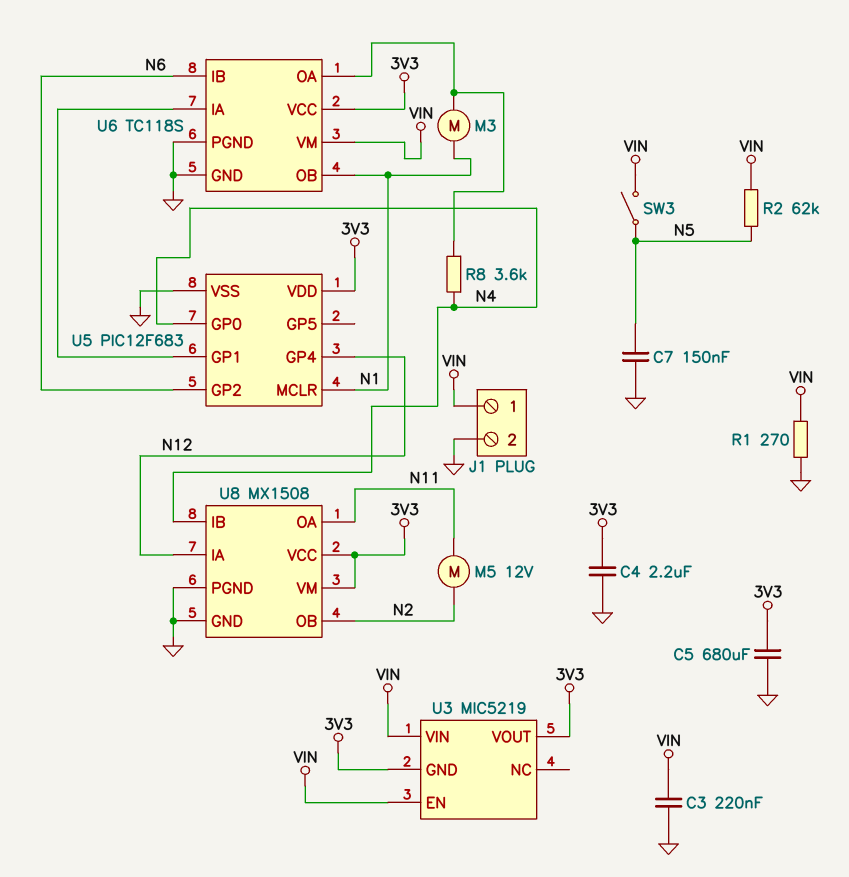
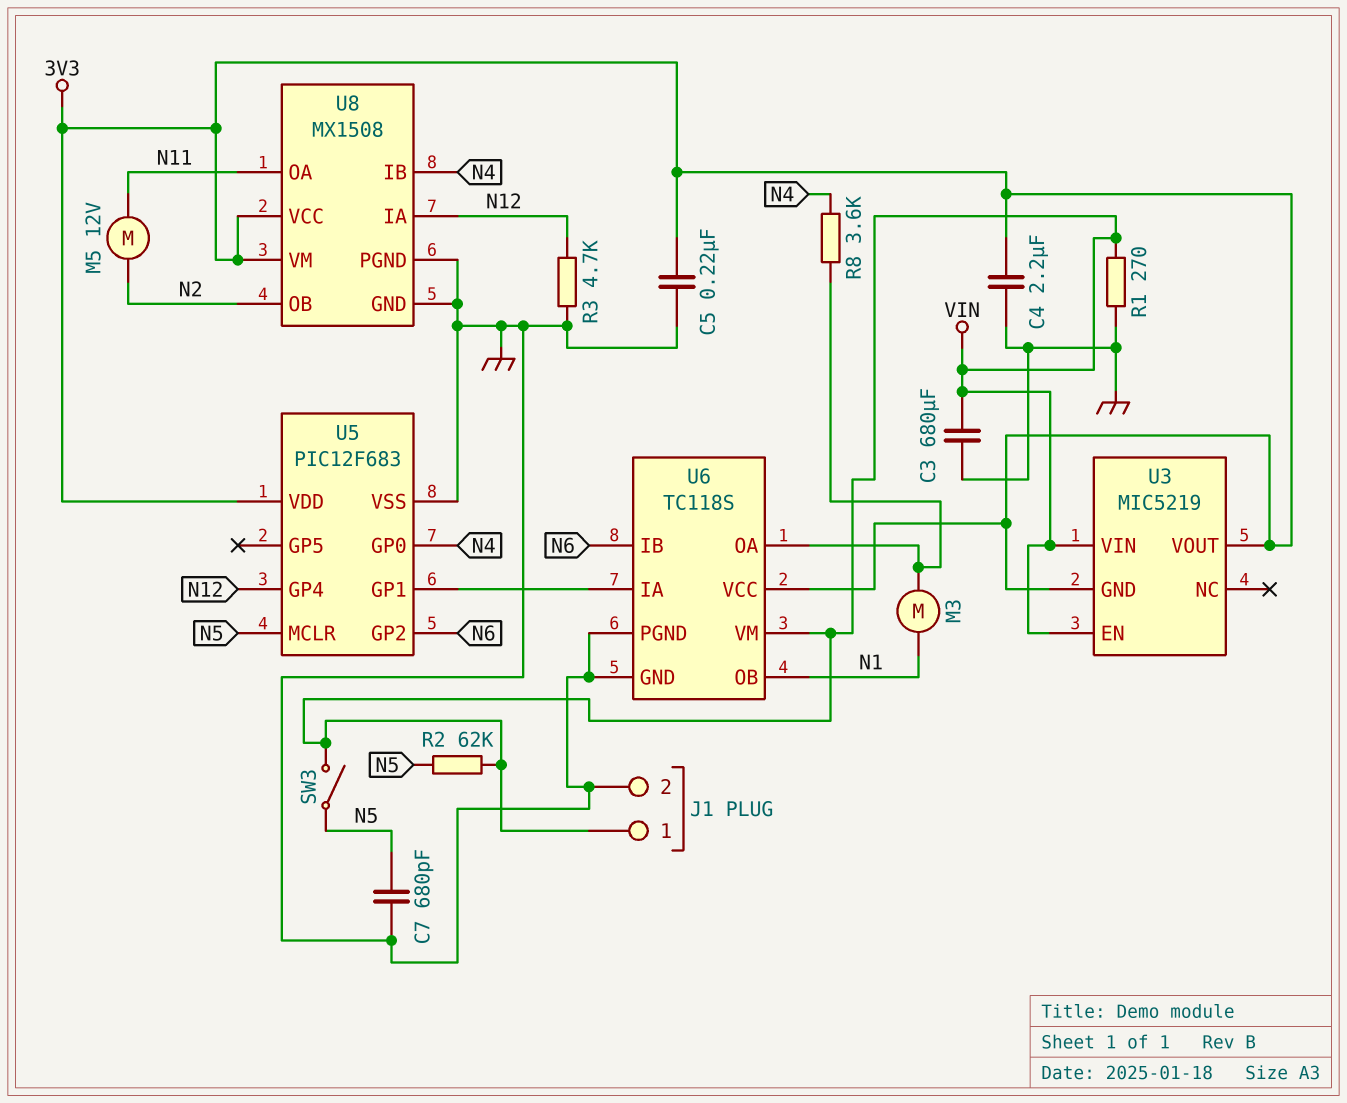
C3: 220nF (GND, VIN) -> 680uF (GND, VIN)
C5: 680uF (3V3, GND) -> 220nF (3V3, GND)
C7: 150nF (GND, N5) -> 680pF (GND, N5)
R3: none -> 4.7k (GND, N12)
U5 pin MCLR: N1 -> N5

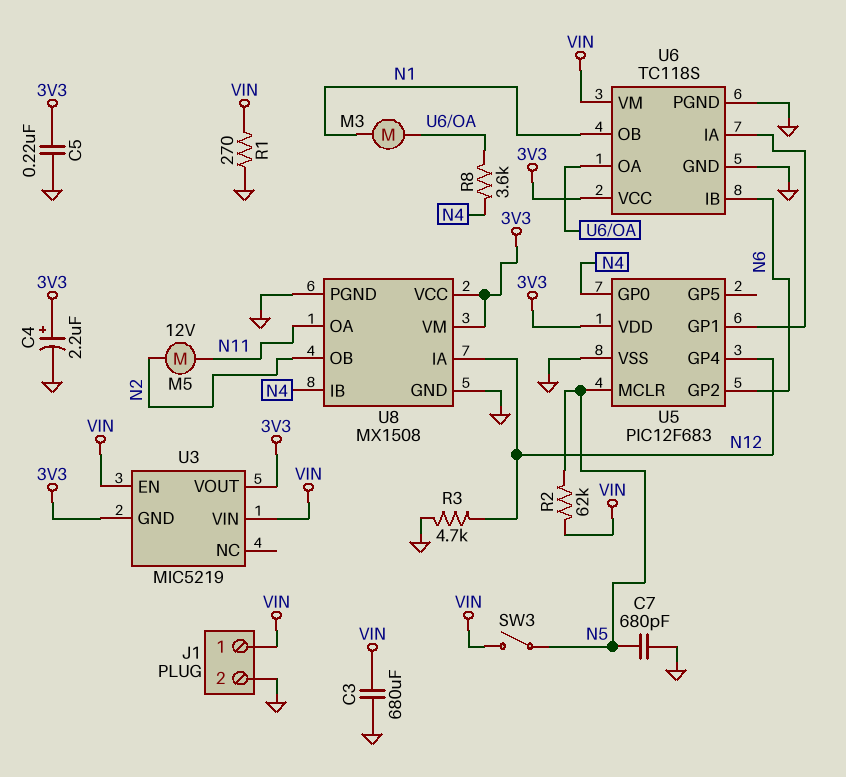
C4: 2.2uF (3V3, GND) -> 2.2uF (plus 3V3, minus GND)

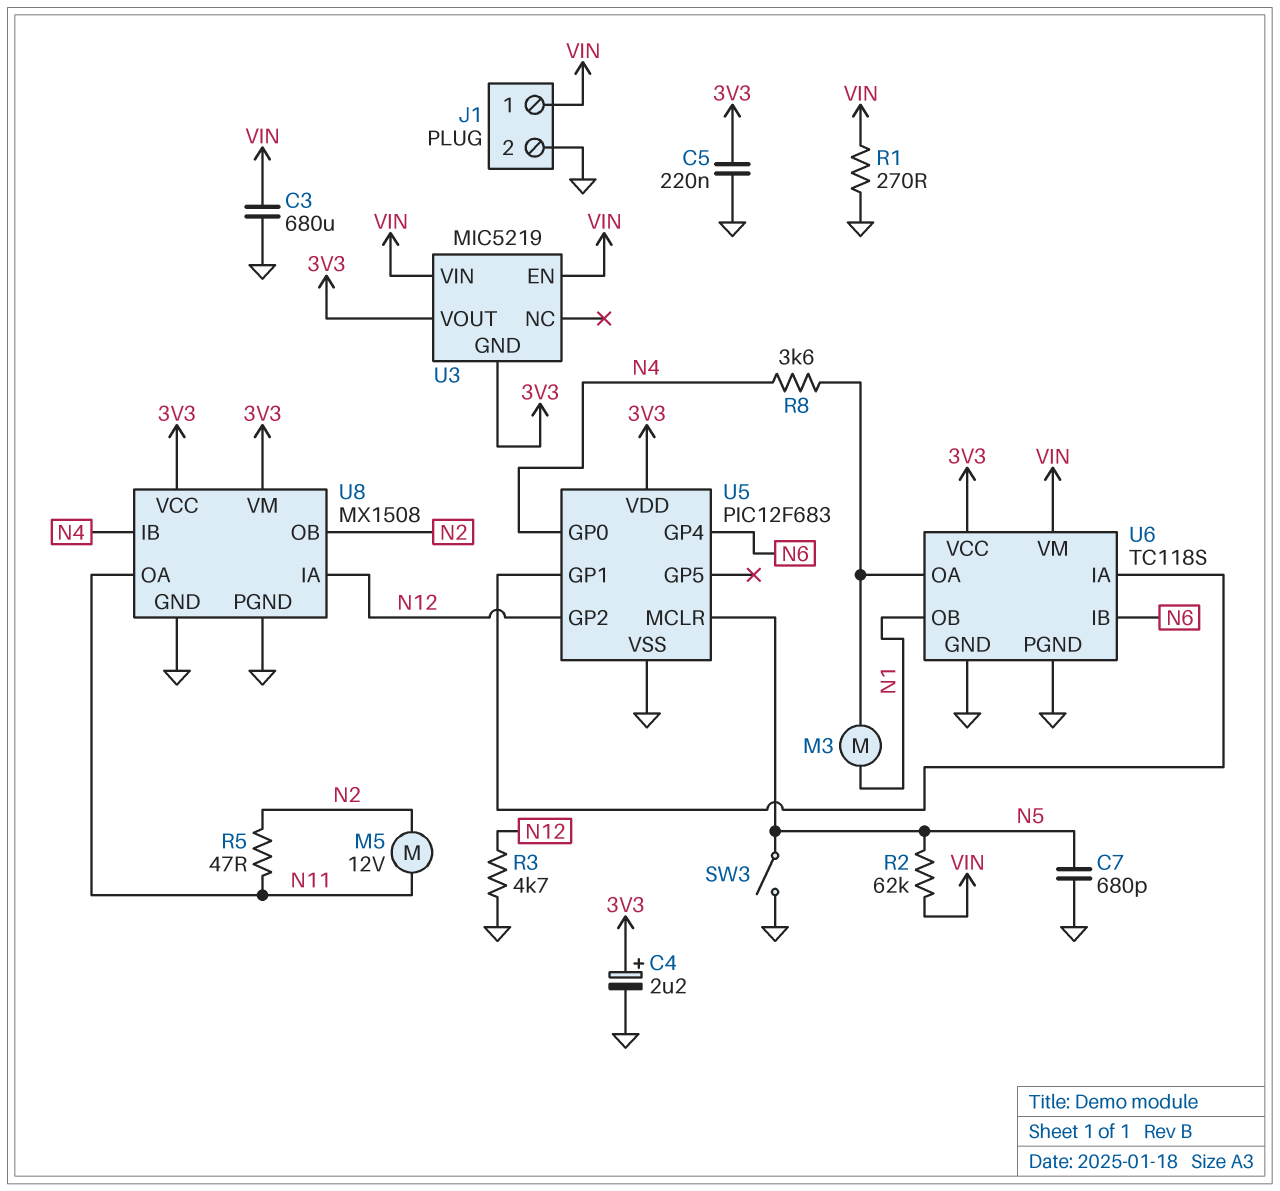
R5: none -> 47 (N2, N11)
SW3: switch (N5, VIN) -> switch (GND, N5)
U5 pin GP2: N6 -> N12
U5 pin GP4: N12 -> N6

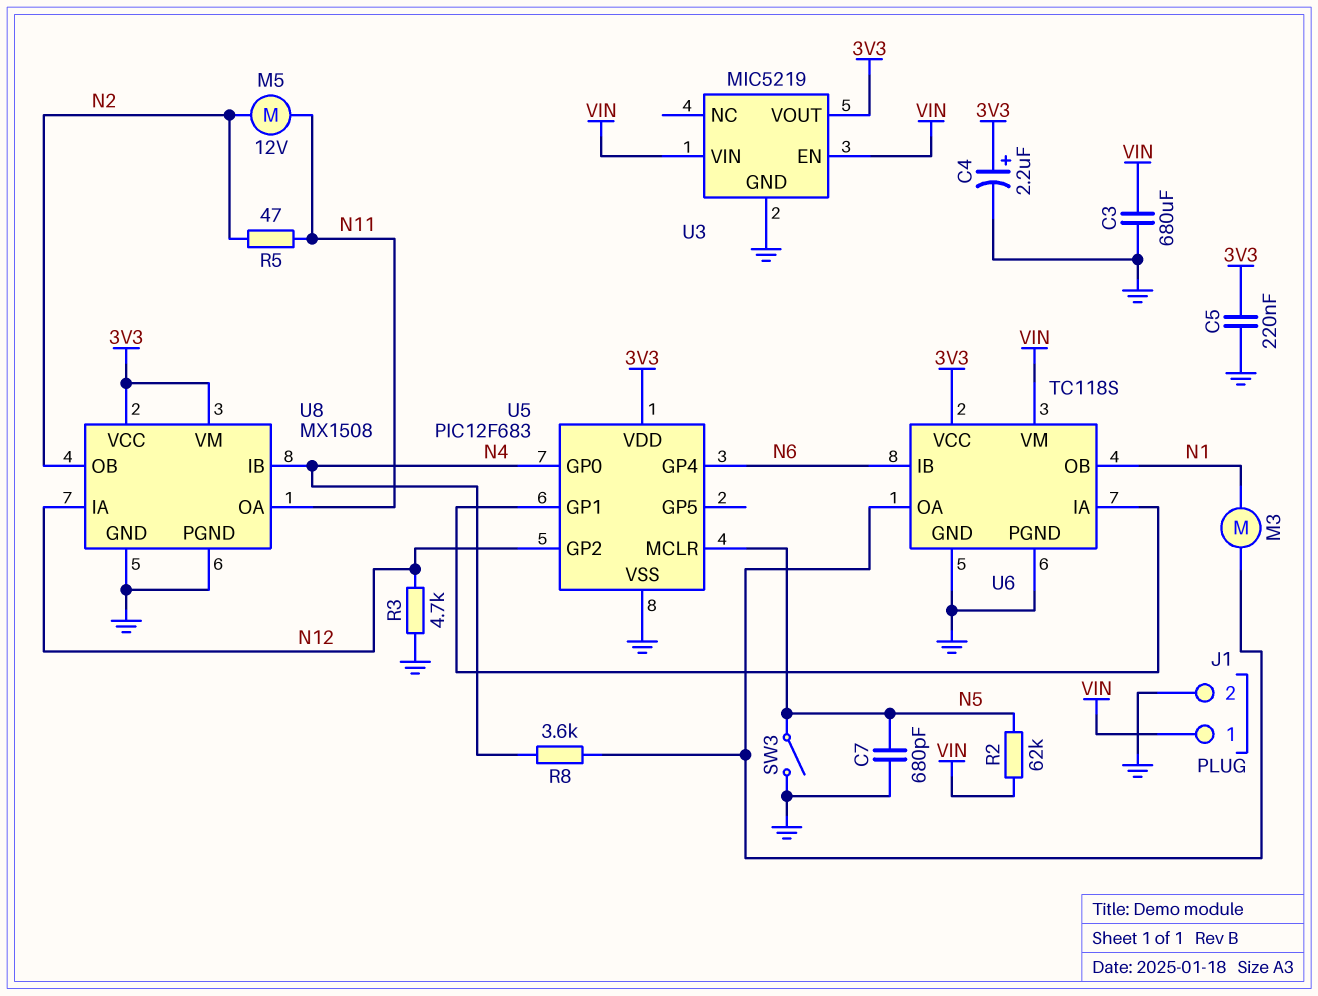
R1: 270 (GND, VIN) -> none
U3 pin GND: 3V3 -> GND

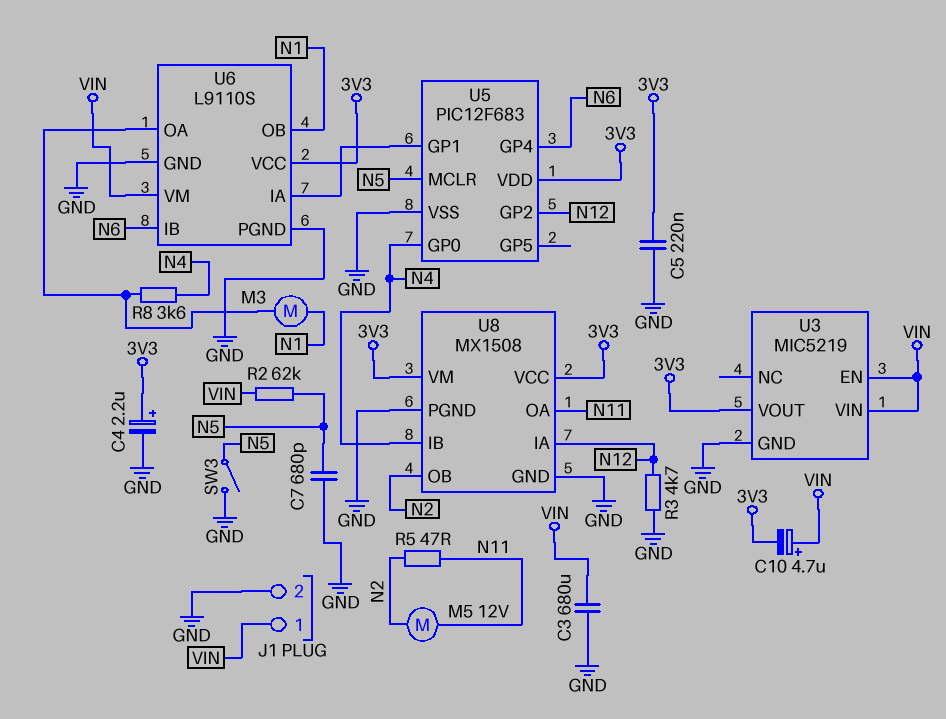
C10: none -> 4.7uF (plus VIN, minus 3V3)
U6: TC118S -> L9110S

